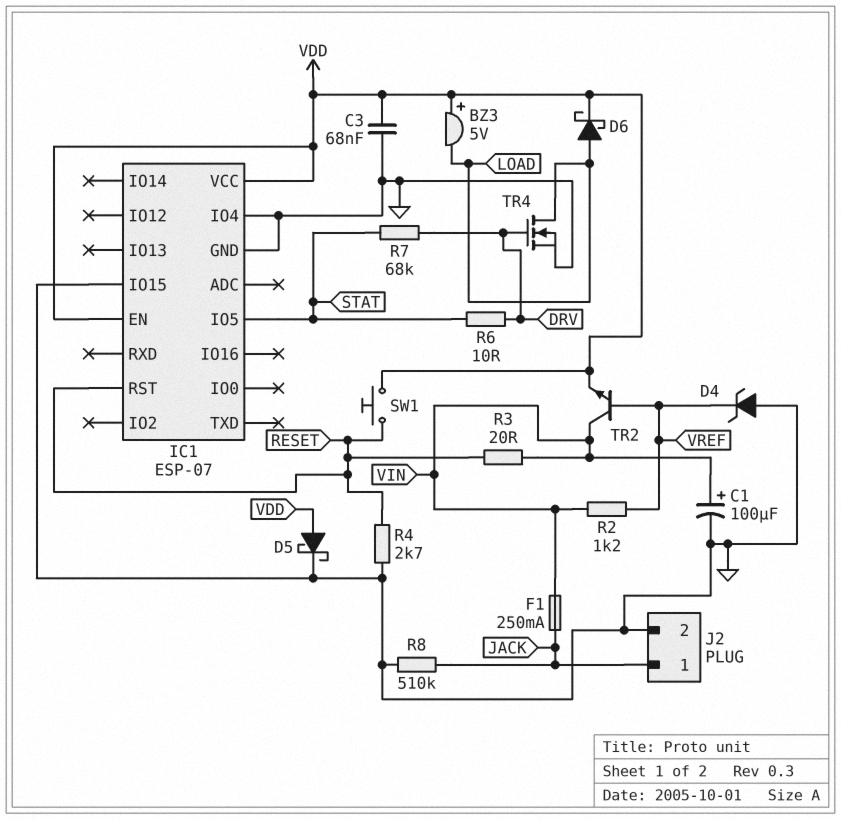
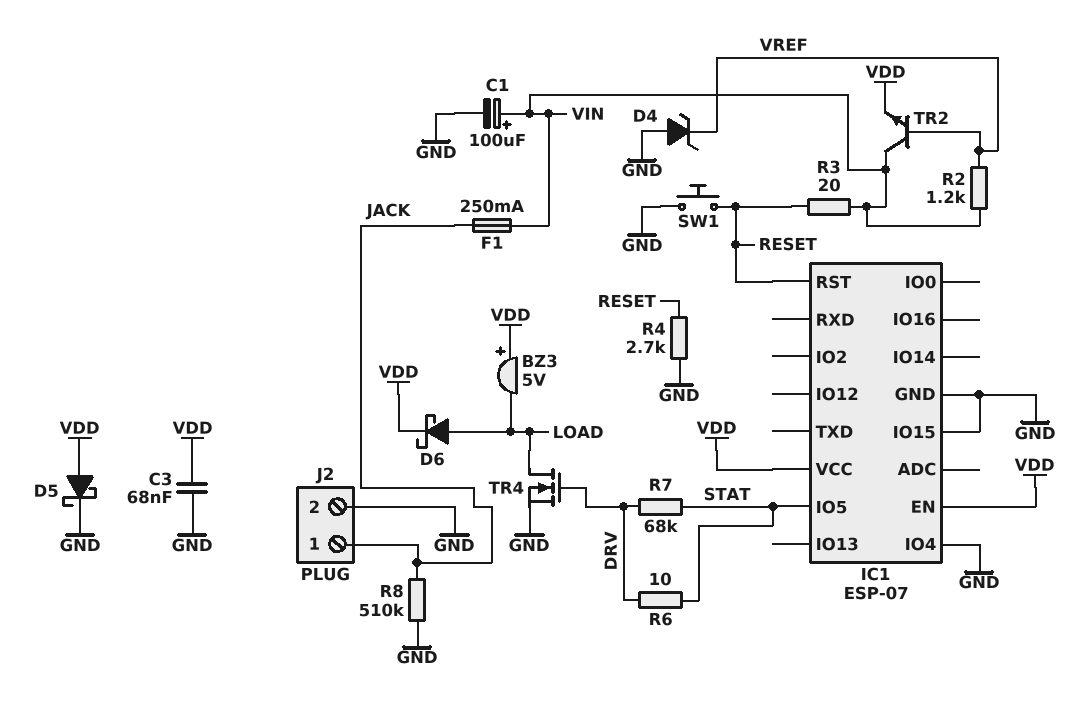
SW1: button (RESET, VDD) -> button (GND, RESET)

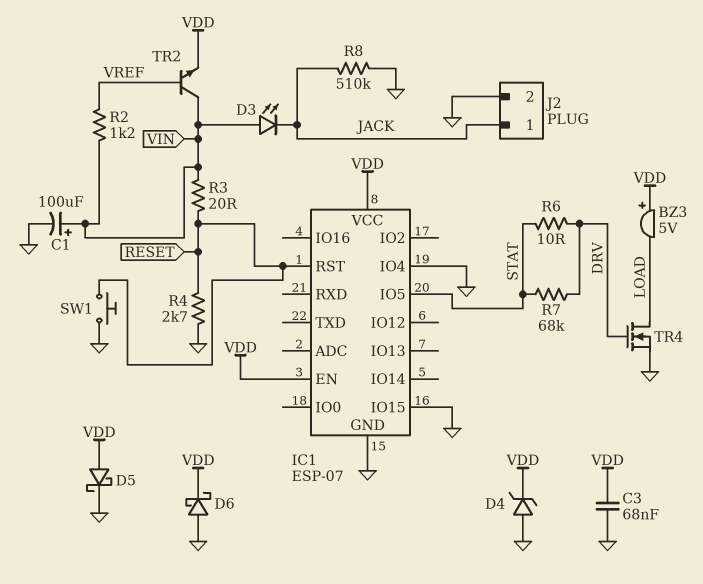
D3: none -> LED (A VIN, K JACK)
D4: zener (A GND, K VREF) -> zener (A GND, K VDD)
D6: schottky (A LOAD, K VDD) -> schottky (A GND, K VDD)
F1: 250mA (JACK, VIN) -> none

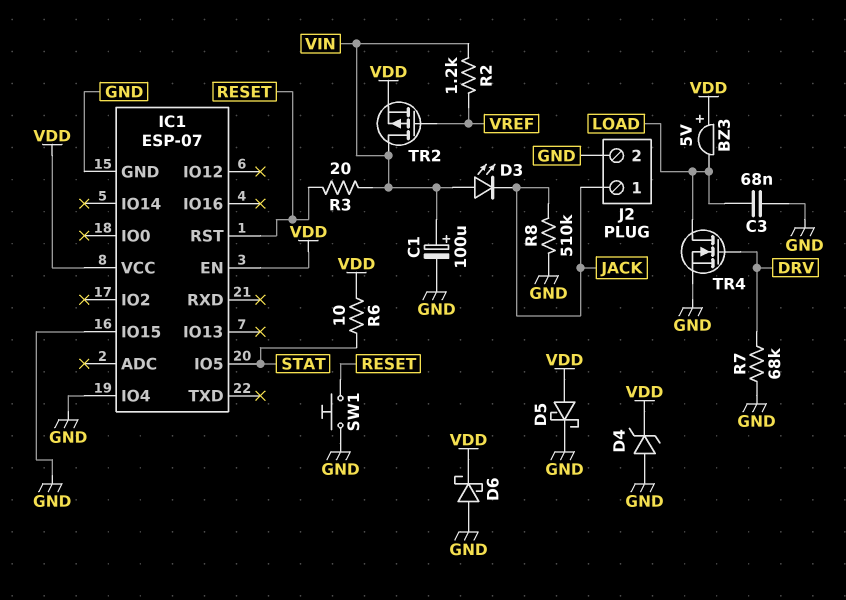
C3: 68nF (GND, VDD) -> 68nF (GND, LOAD)
R4: 2.7k (GND, RESET) -> none
R6: 10 (DRV, STAT) -> 10 (STAT, VDD)
R7: 68k (DRV, STAT) -> 68k (DRV, GND)
TR2: NPN (B VREF, C VIN, E VDD) -> PMOS (G VREF, D VIN, S VDD)

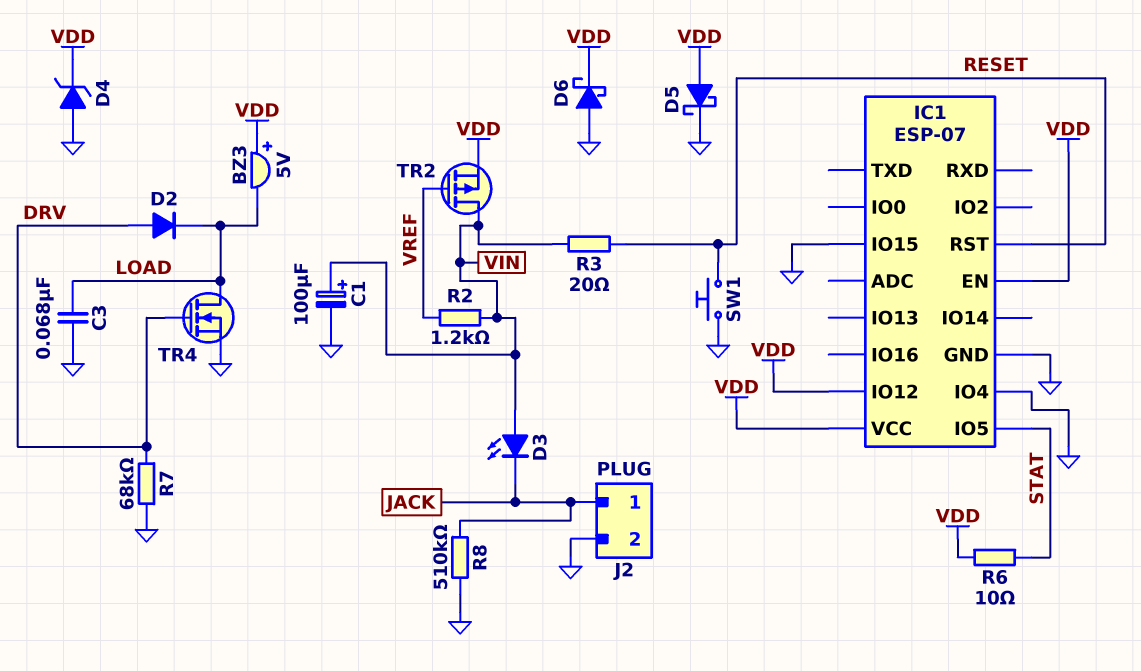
D2: none -> diode (A DRV, K LOAD)
IC1 pin IO12: none -> VDD

